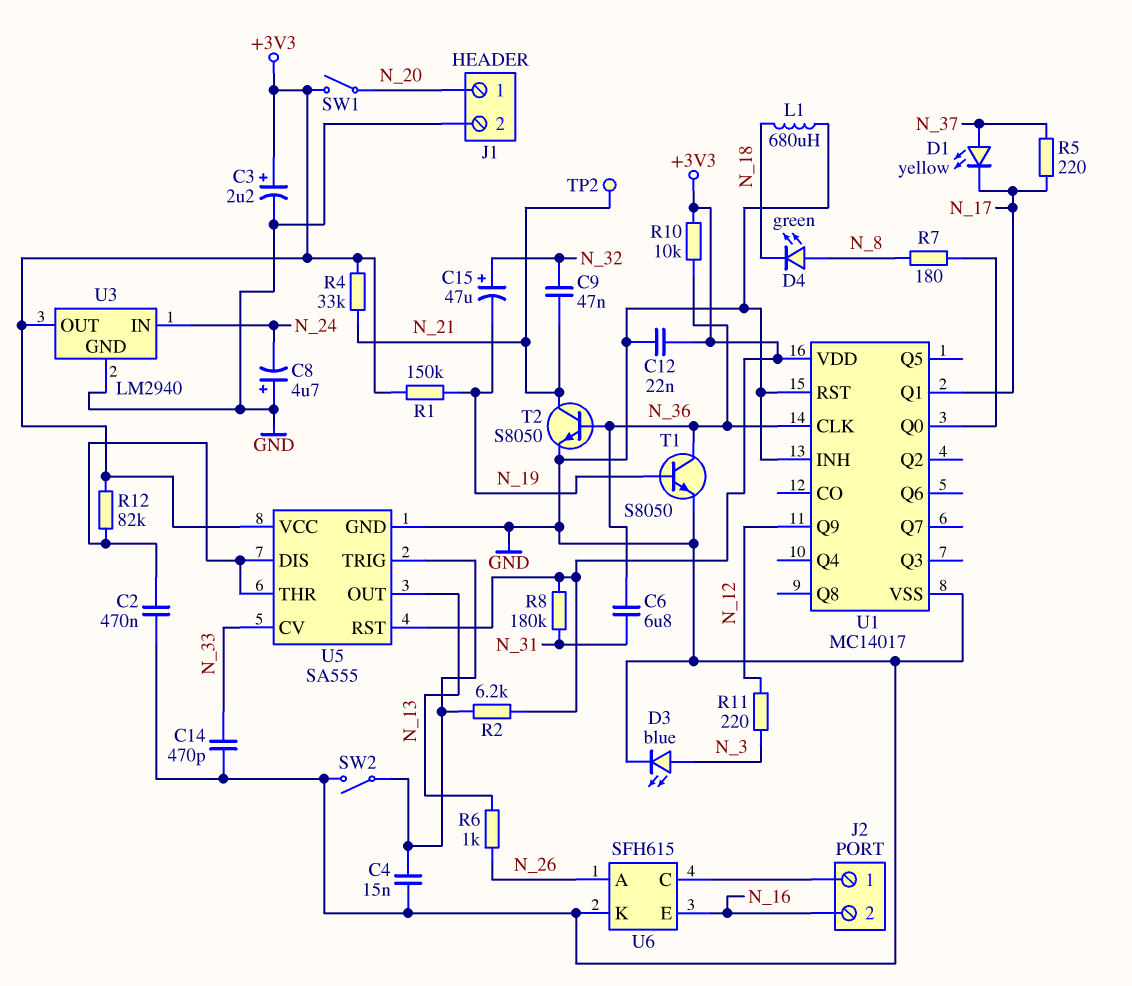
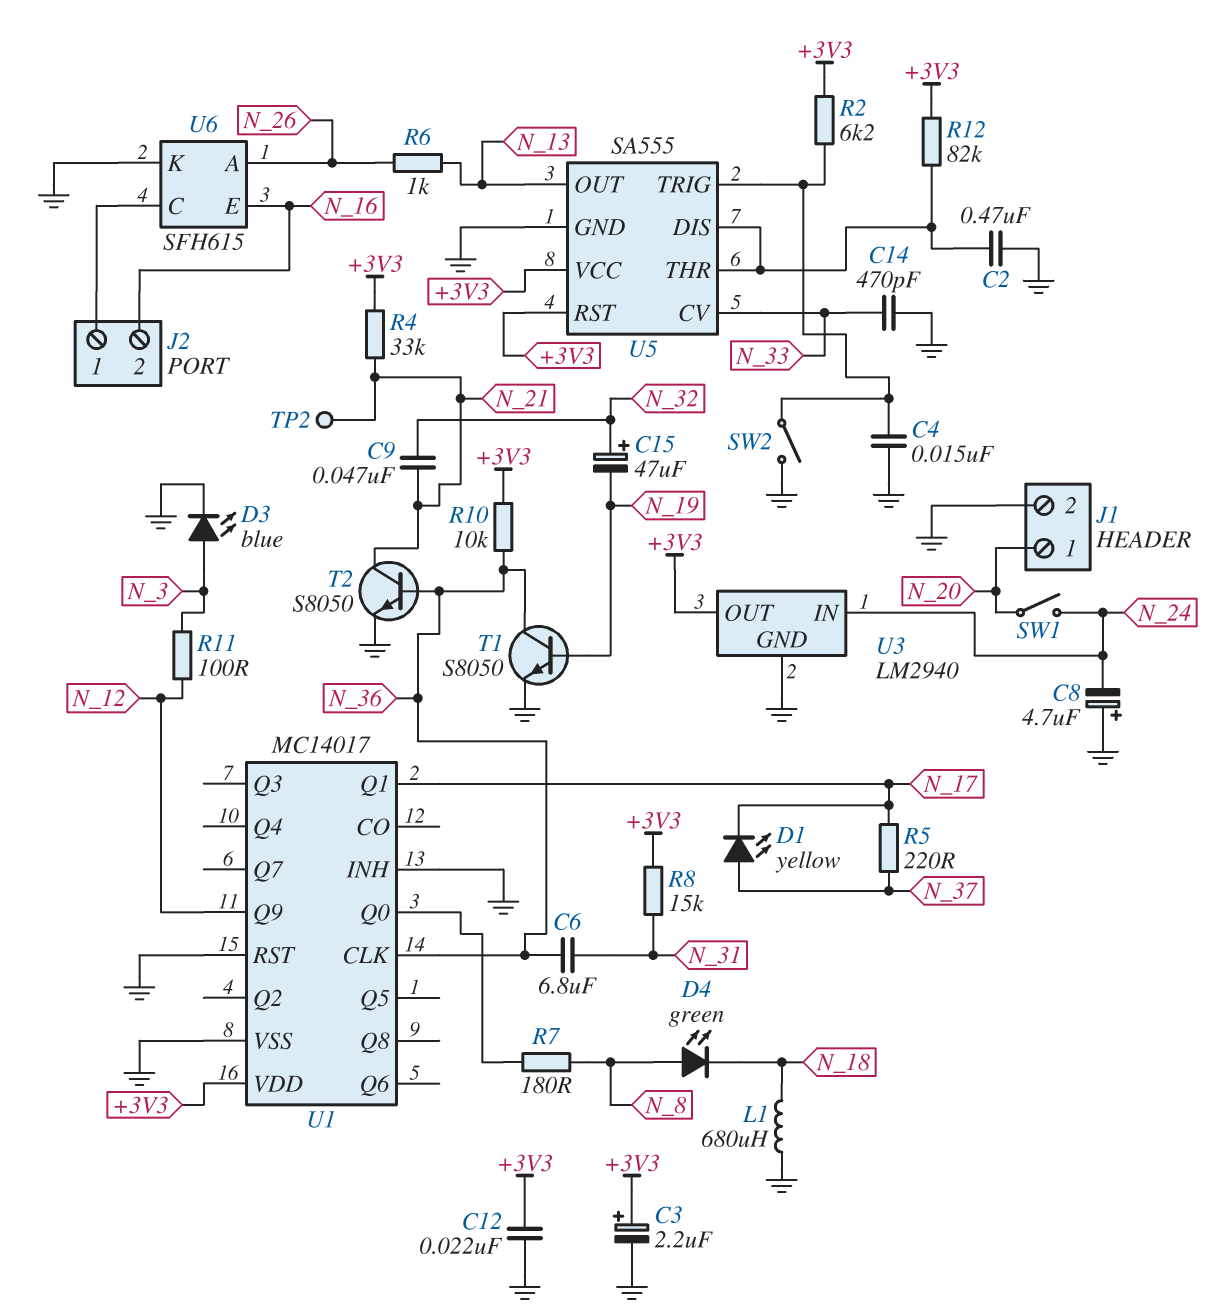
R1: 150k (+3V3, N_19) -> none
R8: 180k (+3V3, N_31) -> 15k (+3V3, N_31)
R11: 220 (N_3, N_12) -> 100 (N_3, N_12)
SW1: switch (+3V3, N_20) -> switch (N_20, N_24)

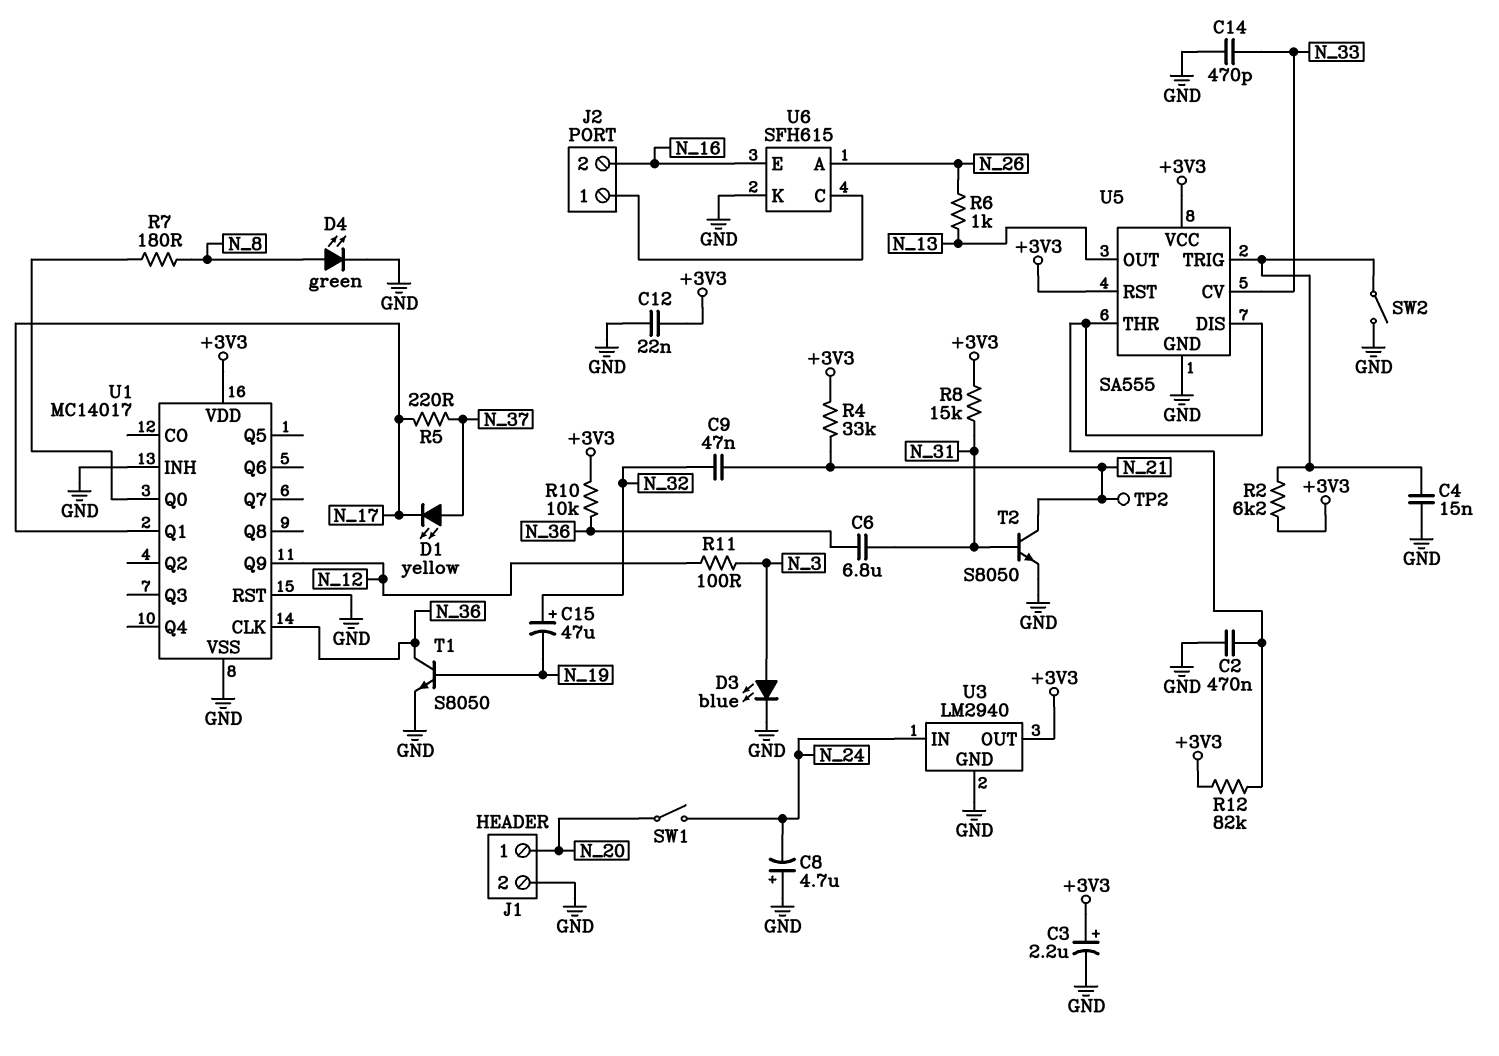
D4: LED green (A N_8, K N_18) -> LED green (A N_8, K GND)
L1: 680uH (GND, N_18) -> none
T2: NPN S8050 (B N_36, C N_21, E GND) -> NPN S8050 (B N_31, C N_21, E GND)

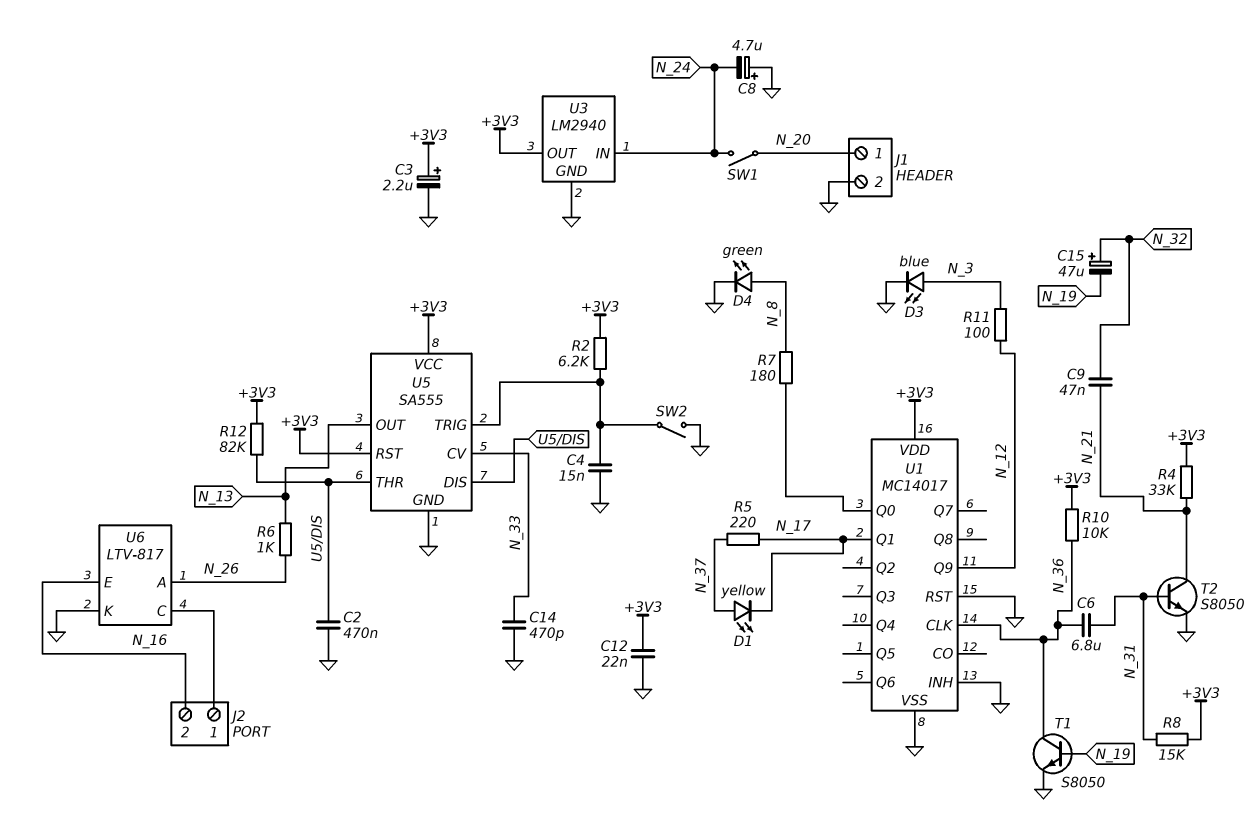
TP2: test point (N_21) -> none
U6: SFH615 -> LTV-817

